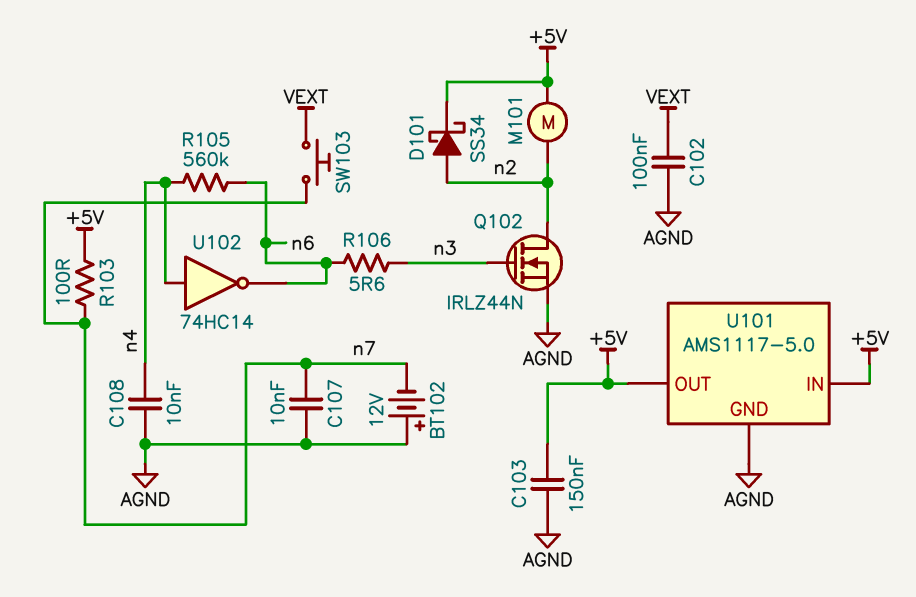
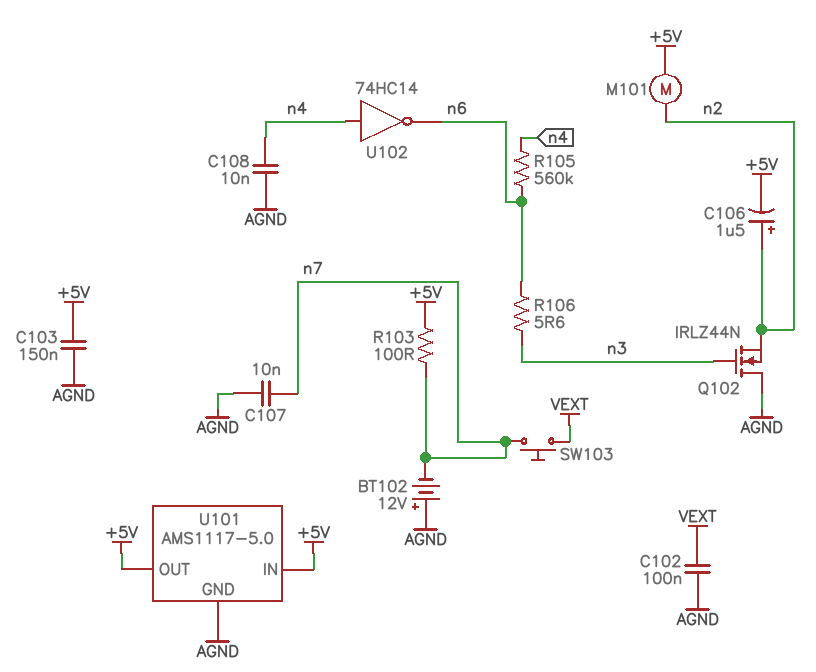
C106: none -> 1.5uF (plus n2, minus +5V)
D101: schottky SS34 (A n2, K +5V) -> none
Q102: NMOS IRLZ44N (G n3, D n2, S AGND) -> NMOS IRLZ44N (G n3, D AGND, S n2)

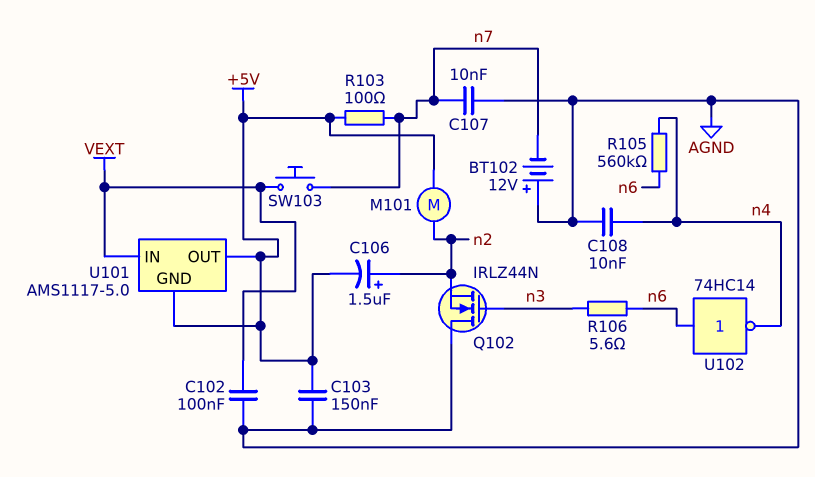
U101 pin GND: AGND -> +5V
U101 pin IN: +5V -> VEXT
U102: NOT 74HC14 (in n4, out n6) -> NOT 74HC14 (in n6, out n4)

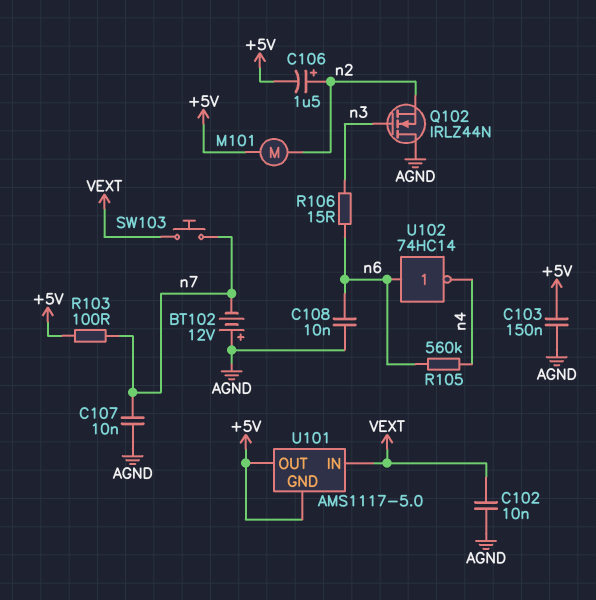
C102: 100nF (AGND, VEXT) -> 10nF (AGND, VEXT)
C108: 10nF (AGND, n4) -> 10nF (AGND, n6)
R106: 5.6 (n3, n6) -> 15 (n3, n6)

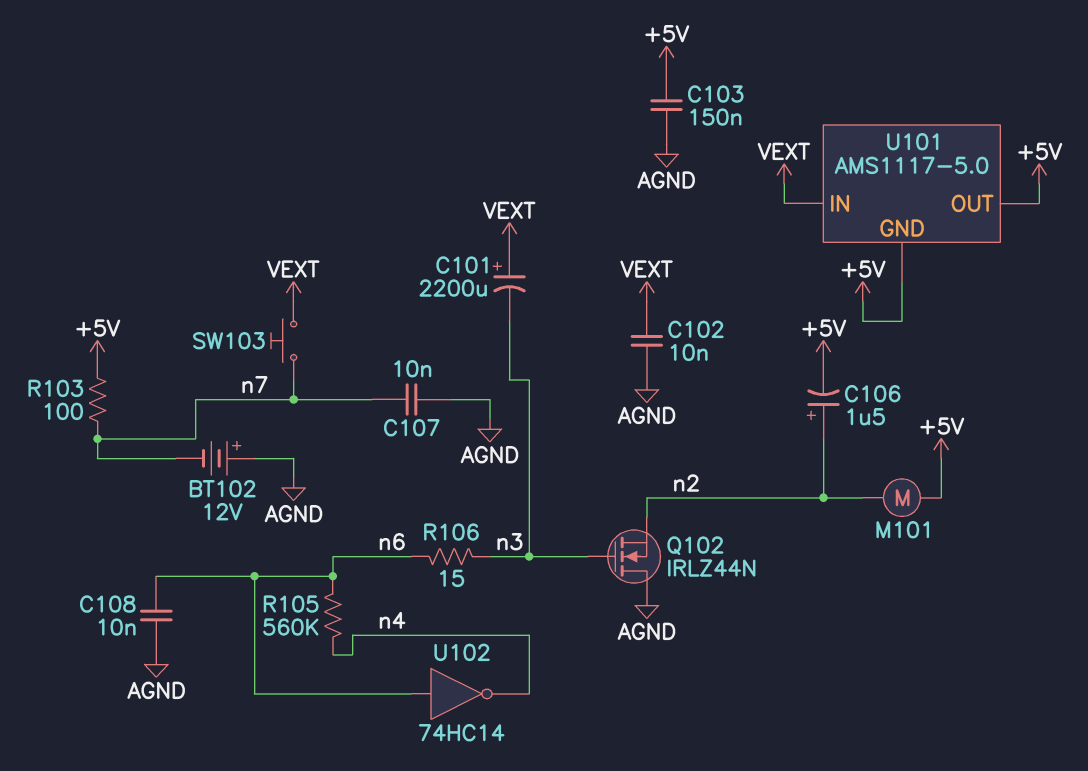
C101: none -> 2200uF (plus VEXT, minus n3)

